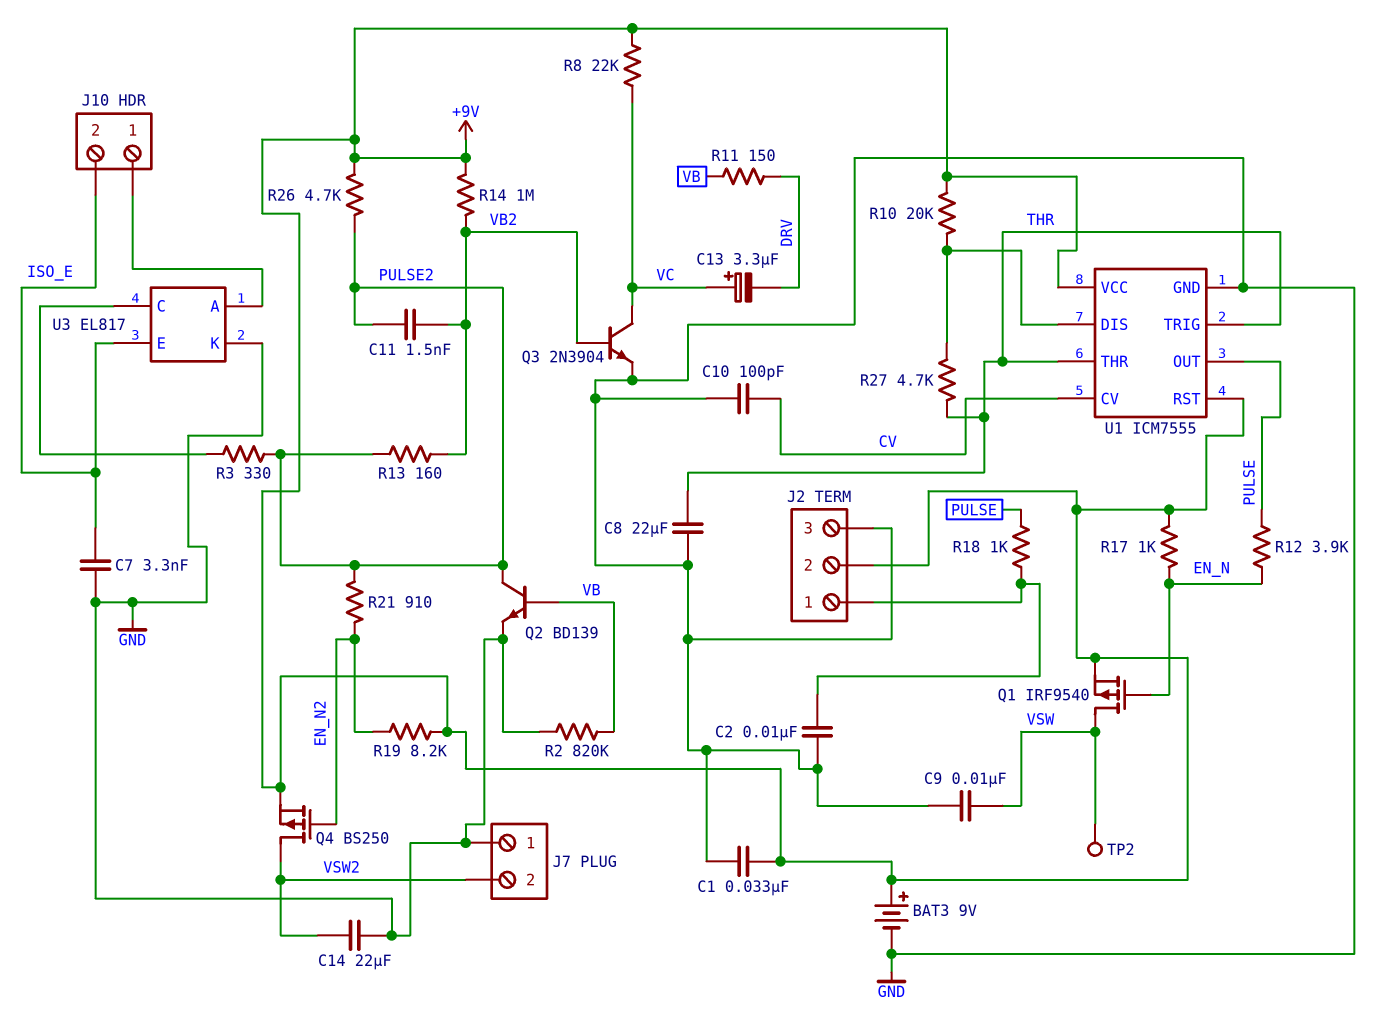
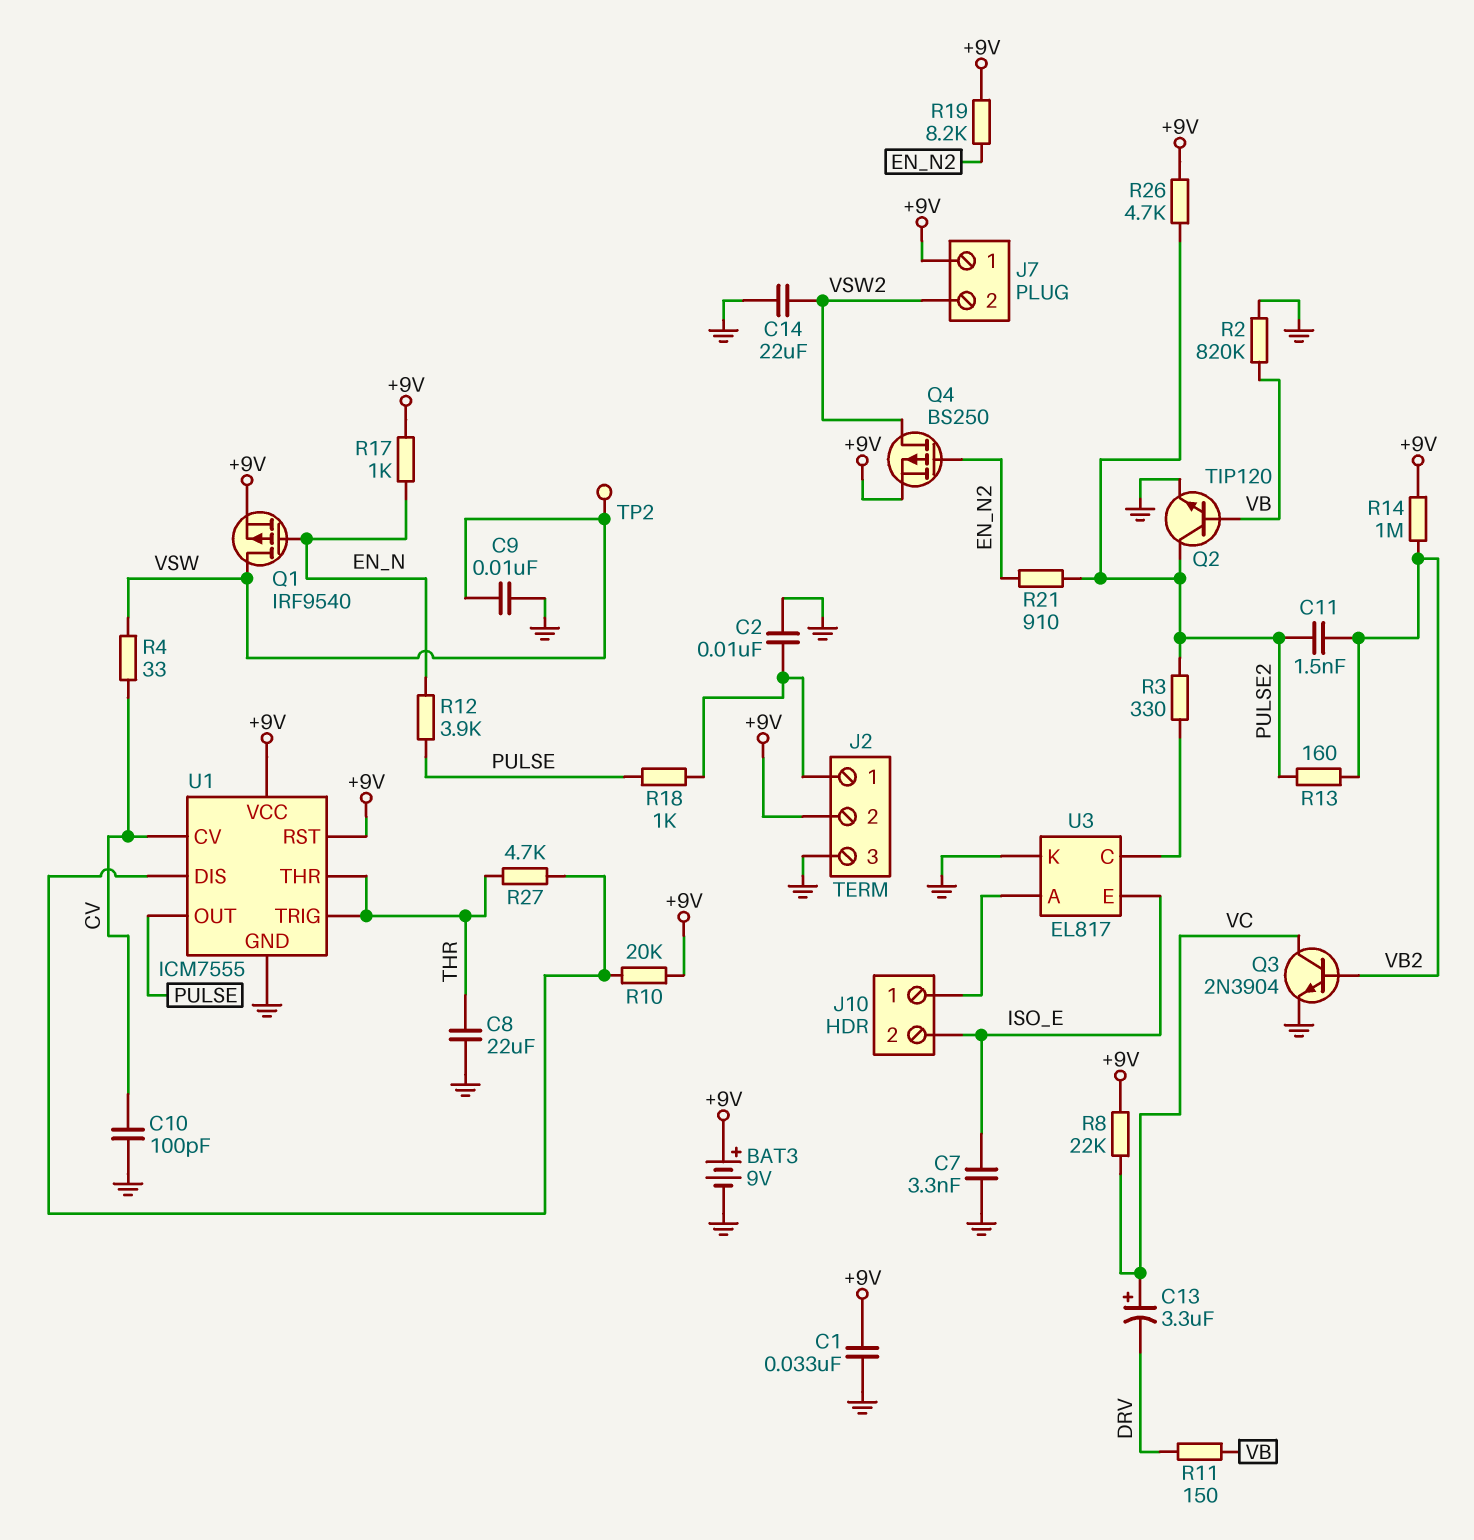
J7 pin 1: GND -> +9V
Q2: NPN BD139 (B VB, C PULSE2, E GND) -> NPN TIP120 (B VB, C PULSE2, E GND)
R4: none -> 33 (CV, VSW)

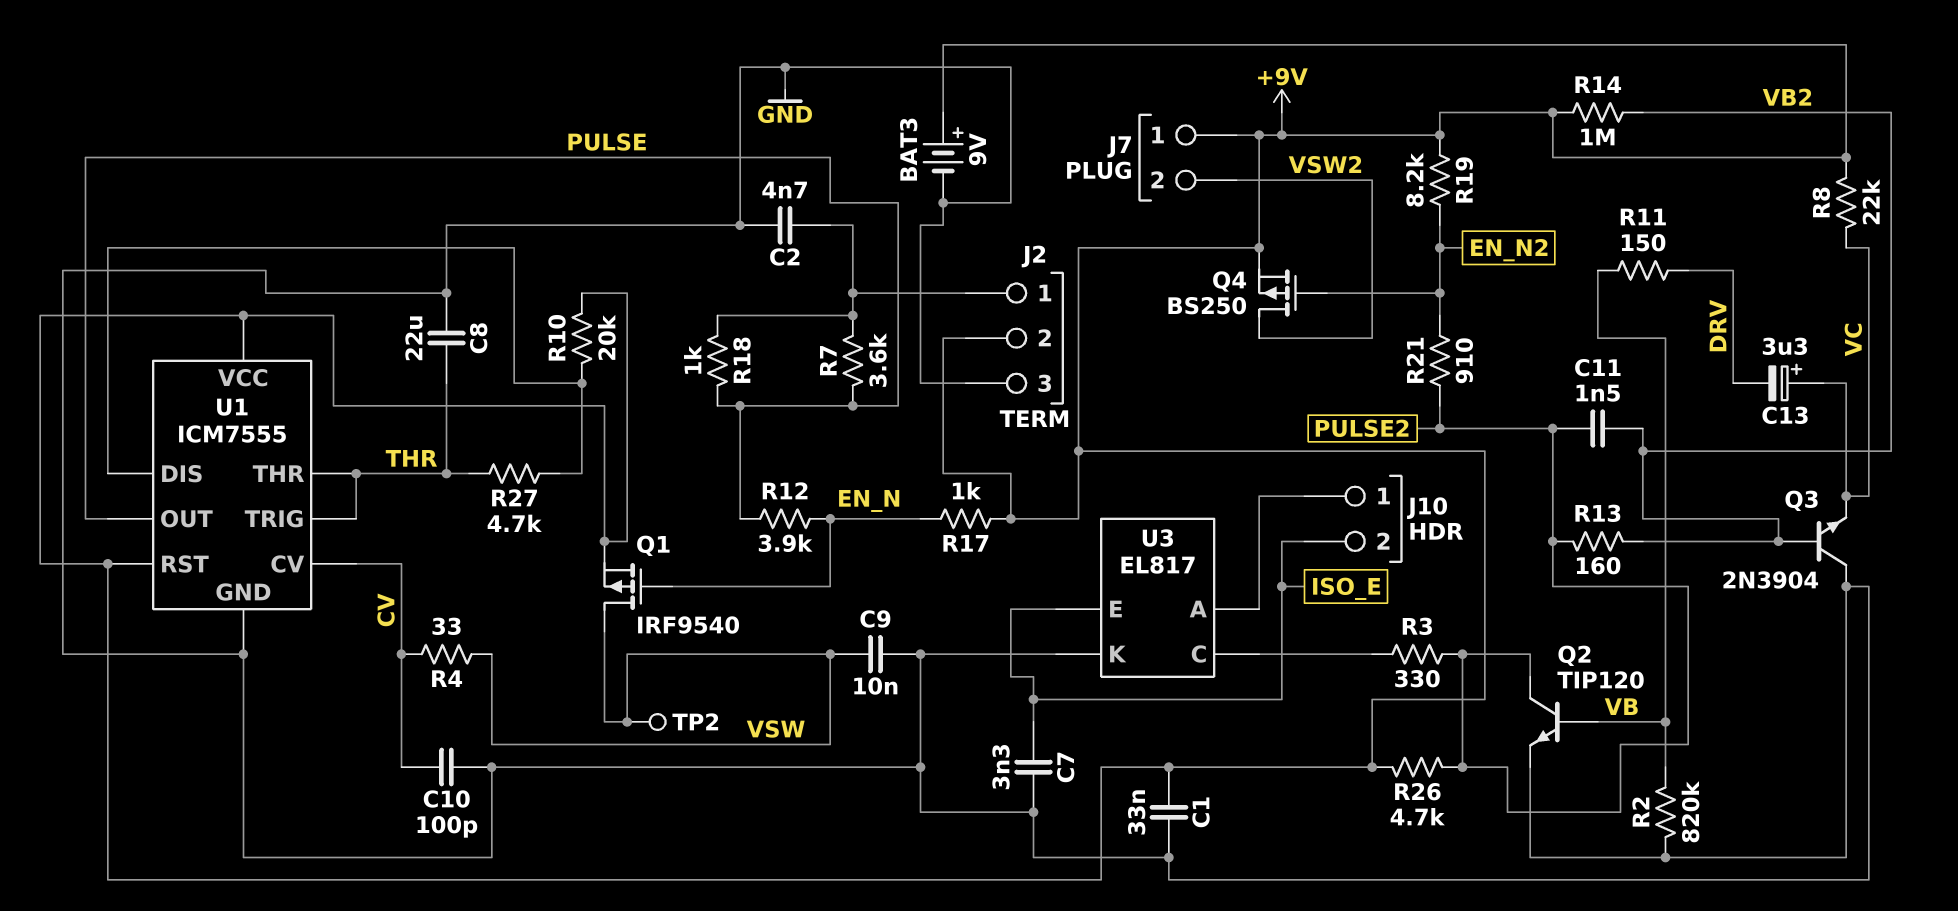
C2: 10nF (GND, J2/1) -> 4.7nF (GND, J2/1)
C14: 22uF (GND, VSW2) -> none
Q3: NPN 2N3904 (B VB2, C VC, E GND) -> NPN 2N3904 (B VB2, C GND, E VC)
R7: none -> 3.6k (J2/1, PULSE)

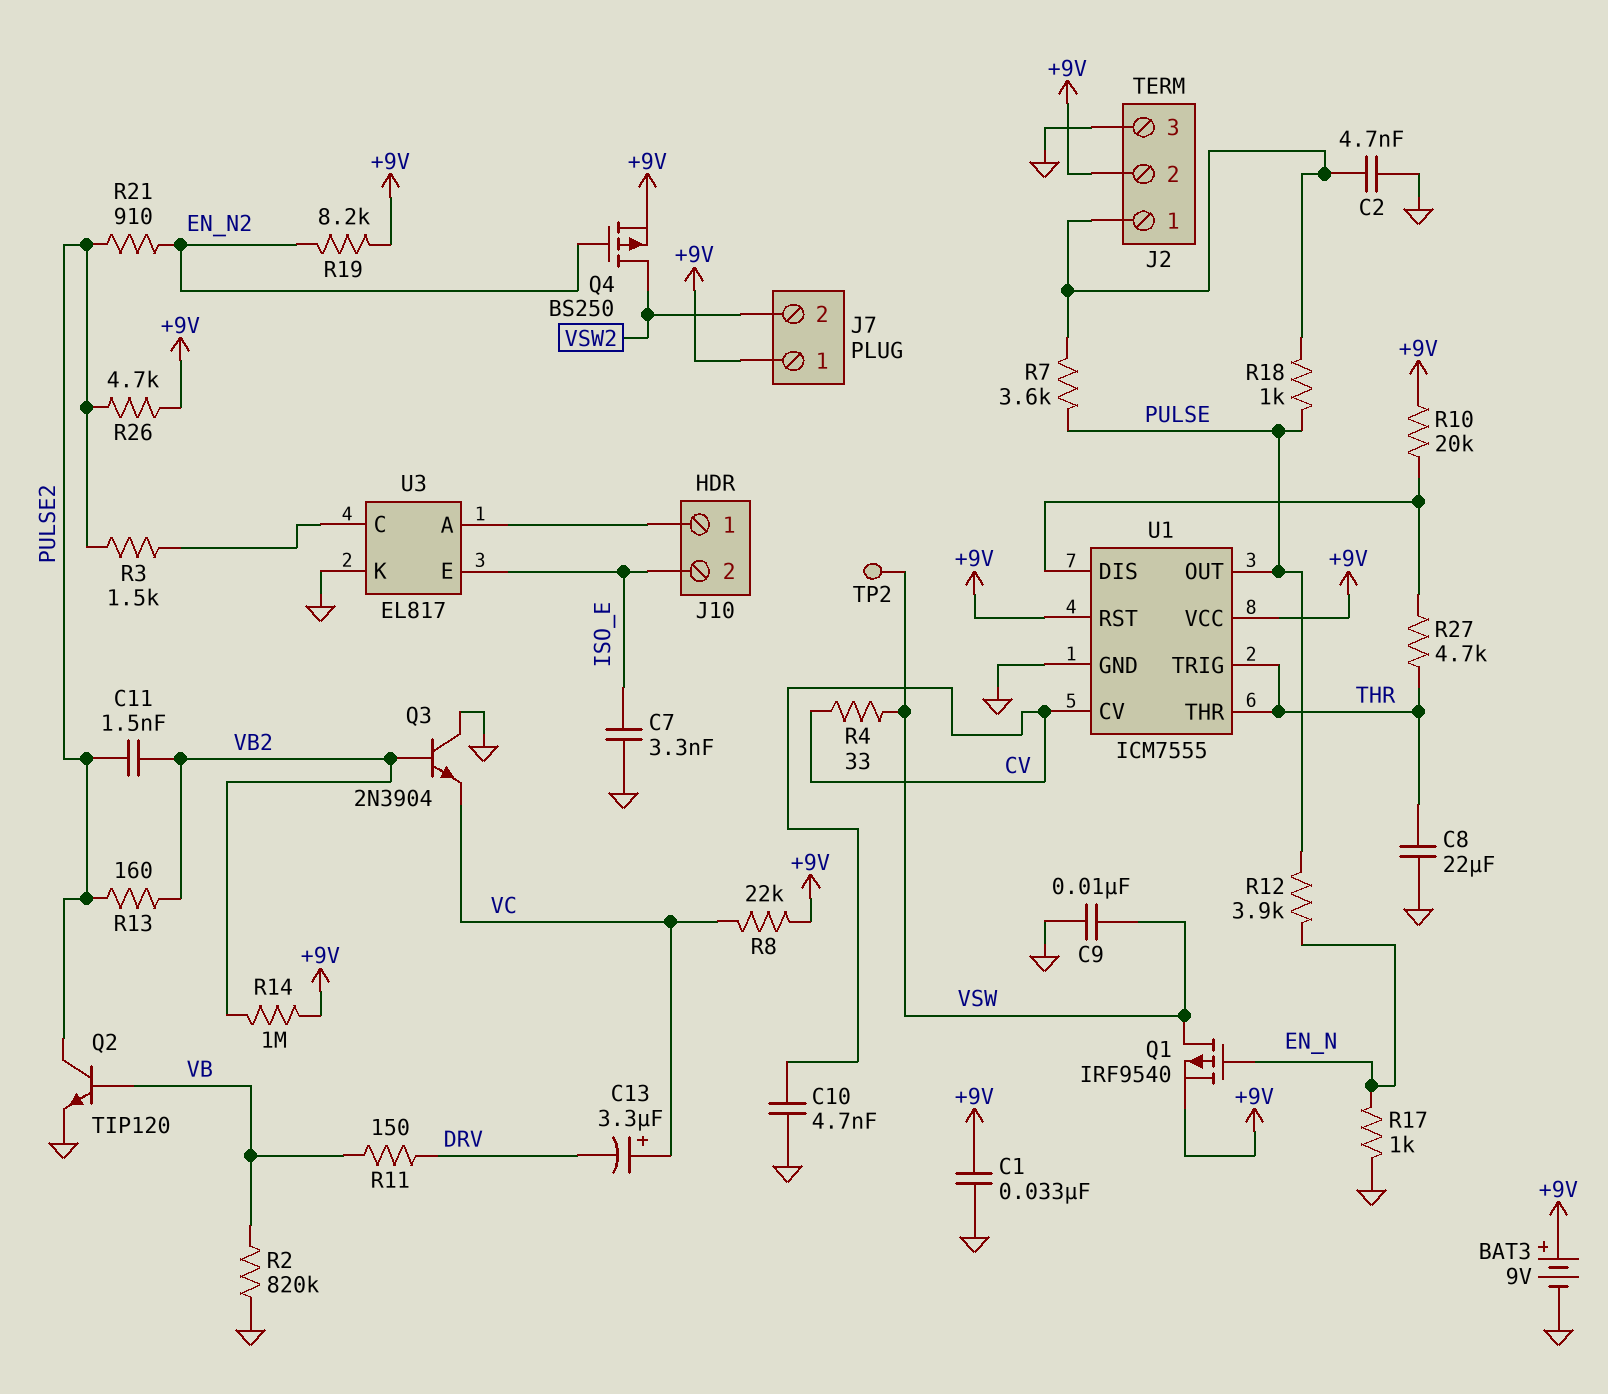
C10: 100pF (CV, GND) -> 4.7nF (CV, GND)
R3: 330 (PULSE2, U3/C) -> 1.5k (PULSE2, U3/C)
R17: 1k (+9V, EN_N) -> 1k (EN_N, GND)

